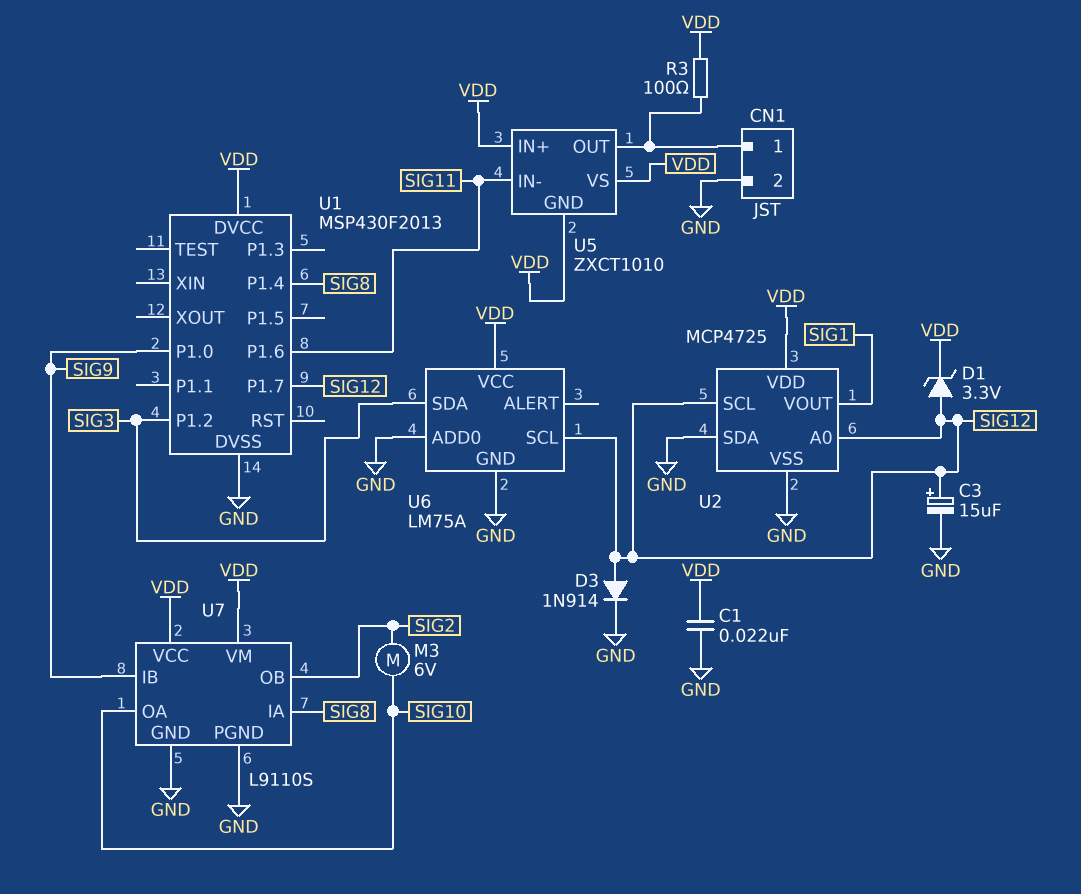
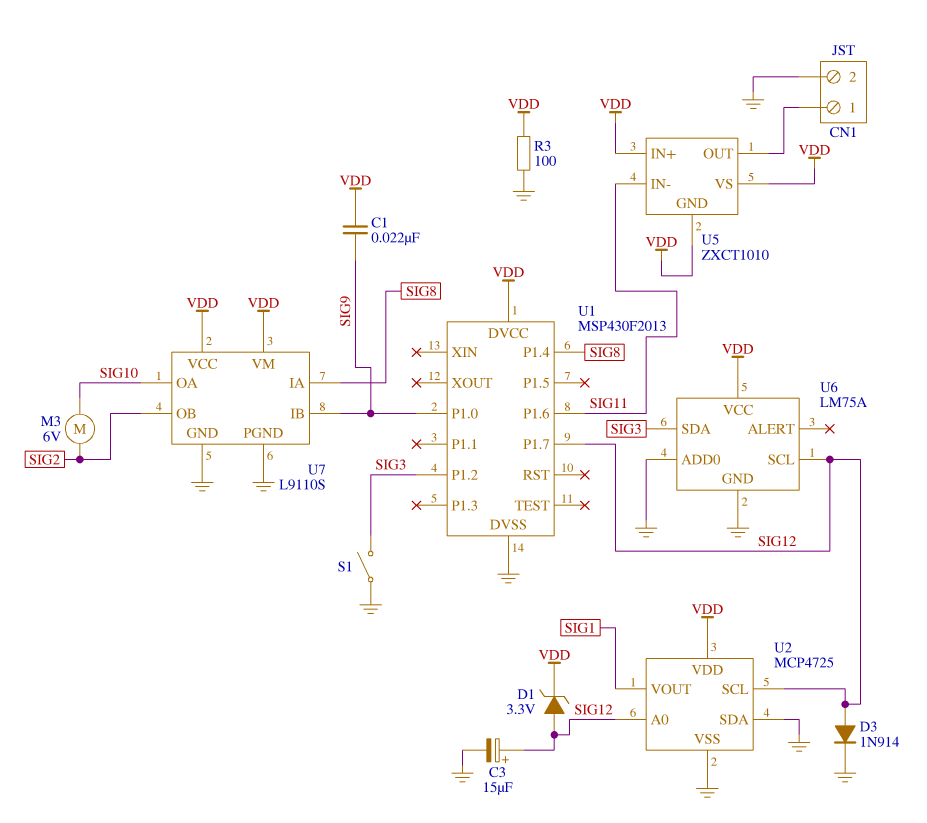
C1: 22nF (GND, VDD) -> 22nF (SIG9, VDD)
R3: 100 (CN1/1, VDD) -> 100 (GND, VDD)
S1: none -> switch (GND, SIG3)

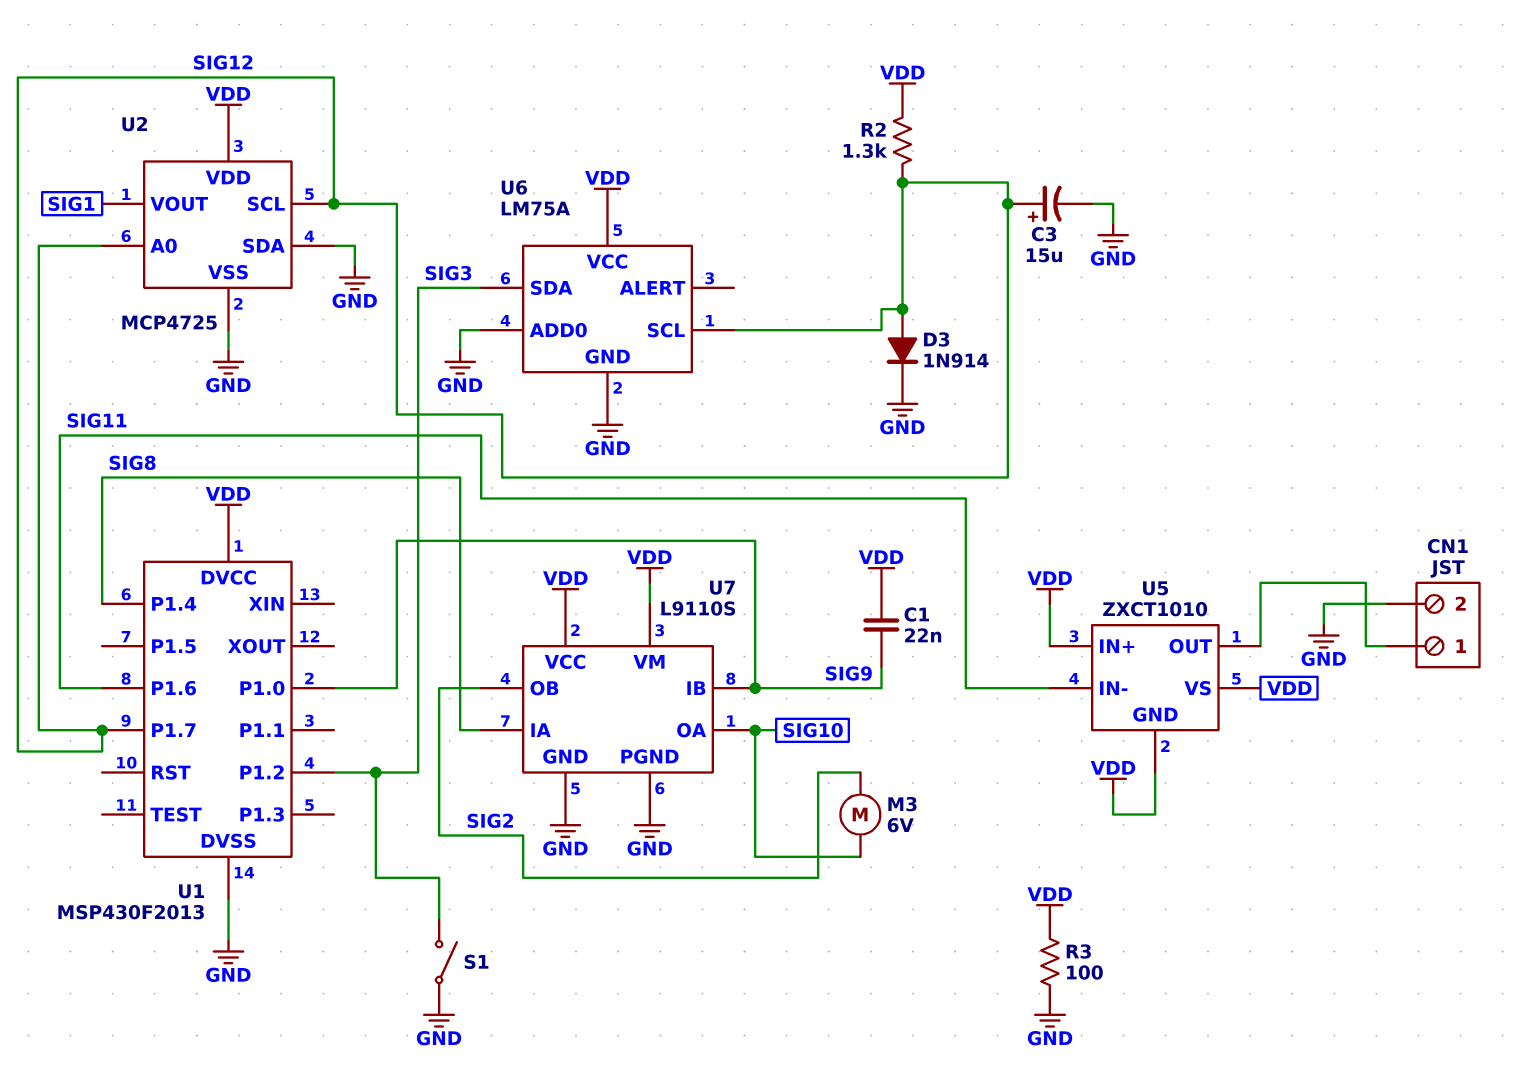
D1: zener 3.3V (A SIG12, K VDD) -> none
R2: none -> 1.3k (SIG12, VDD)

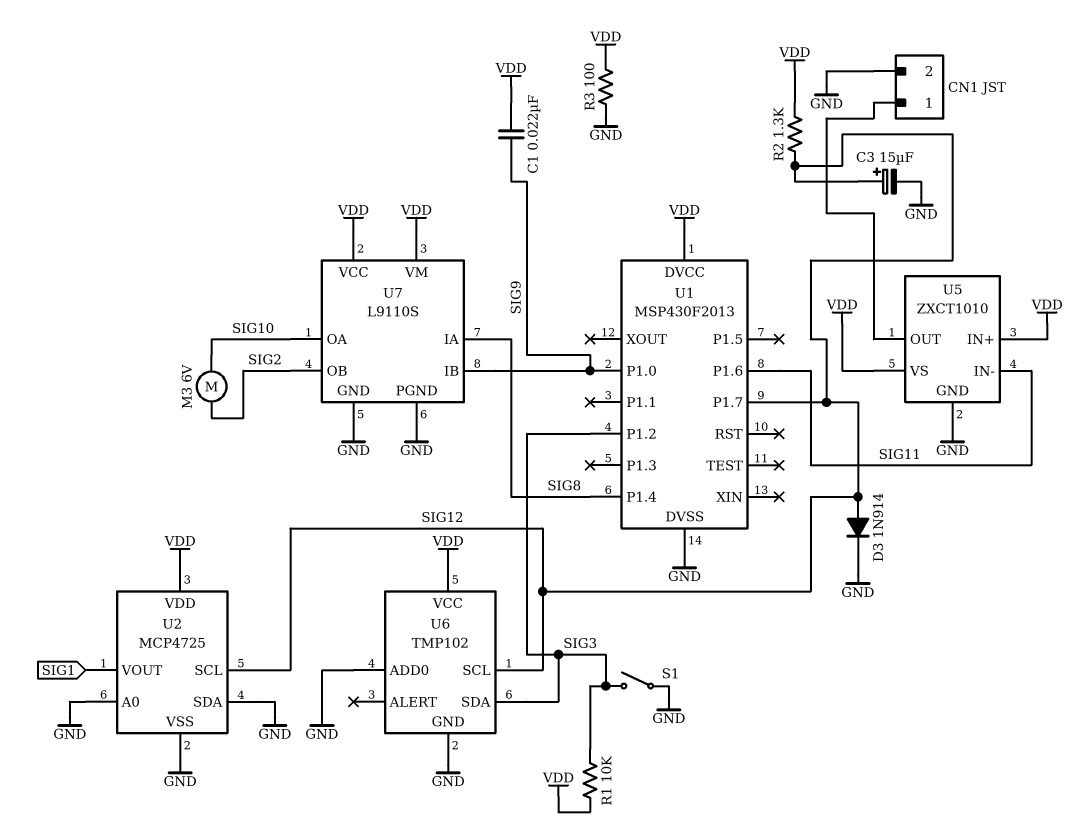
R1: none -> 10k (SIG3, VDD)
U2 pin A0: SIG12 -> GND
U5 pin GND: VDD -> GND
U6: LM75A -> TMP102

